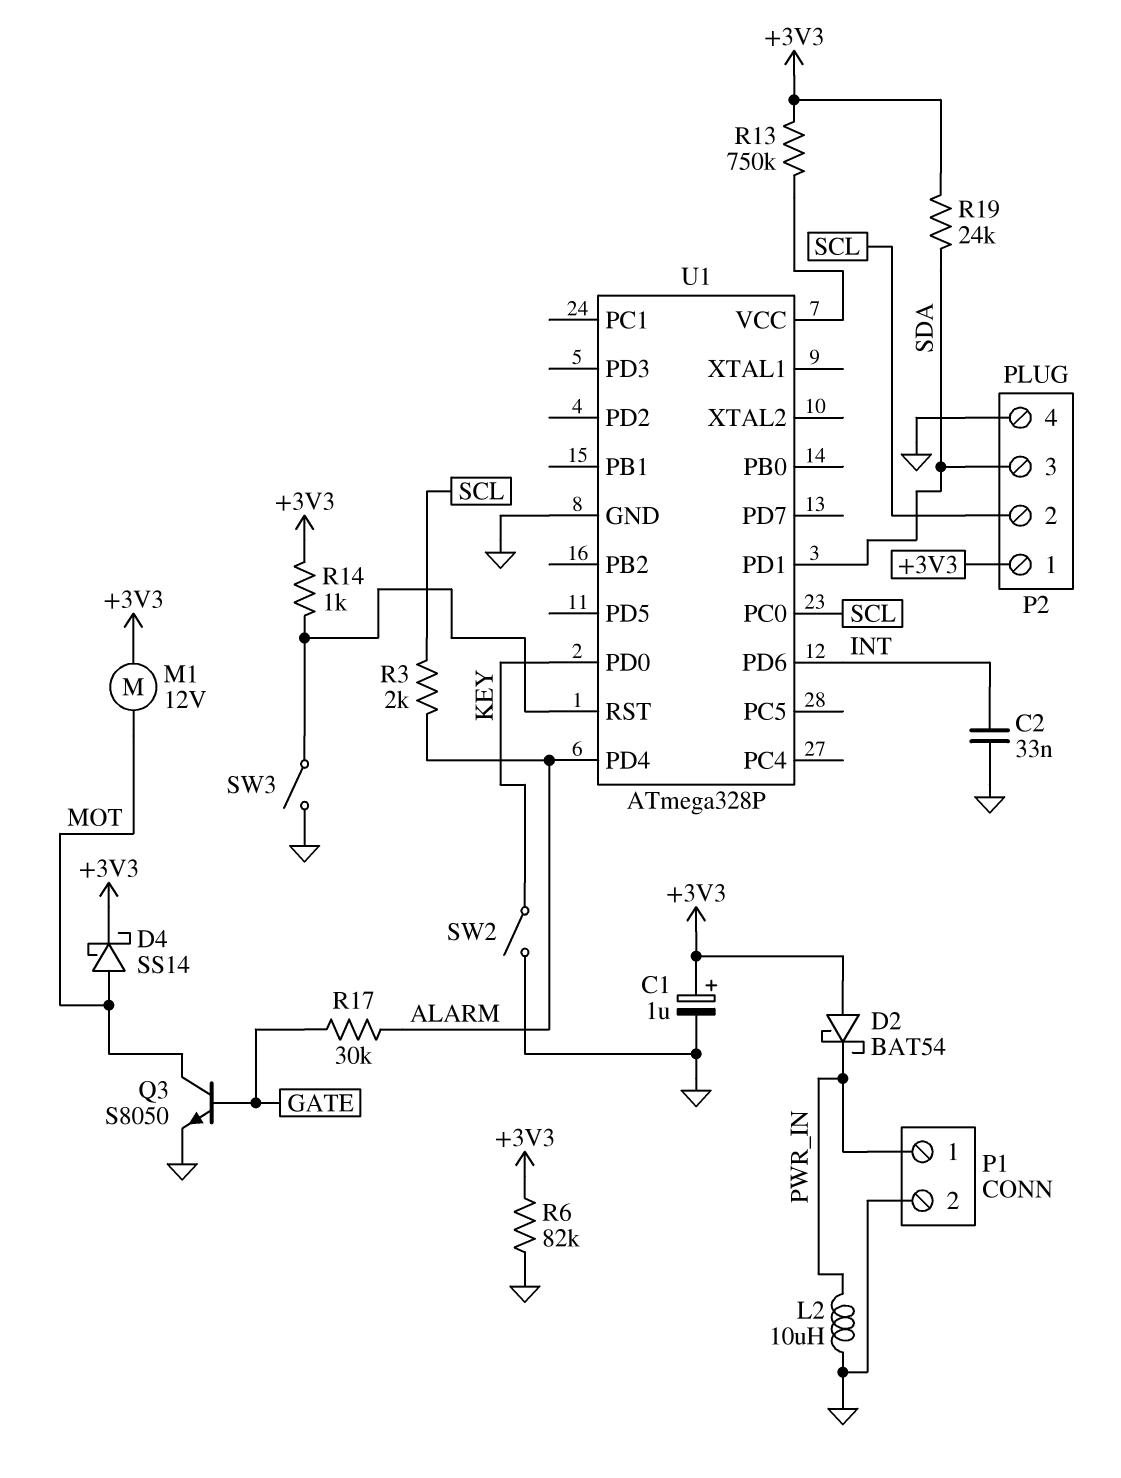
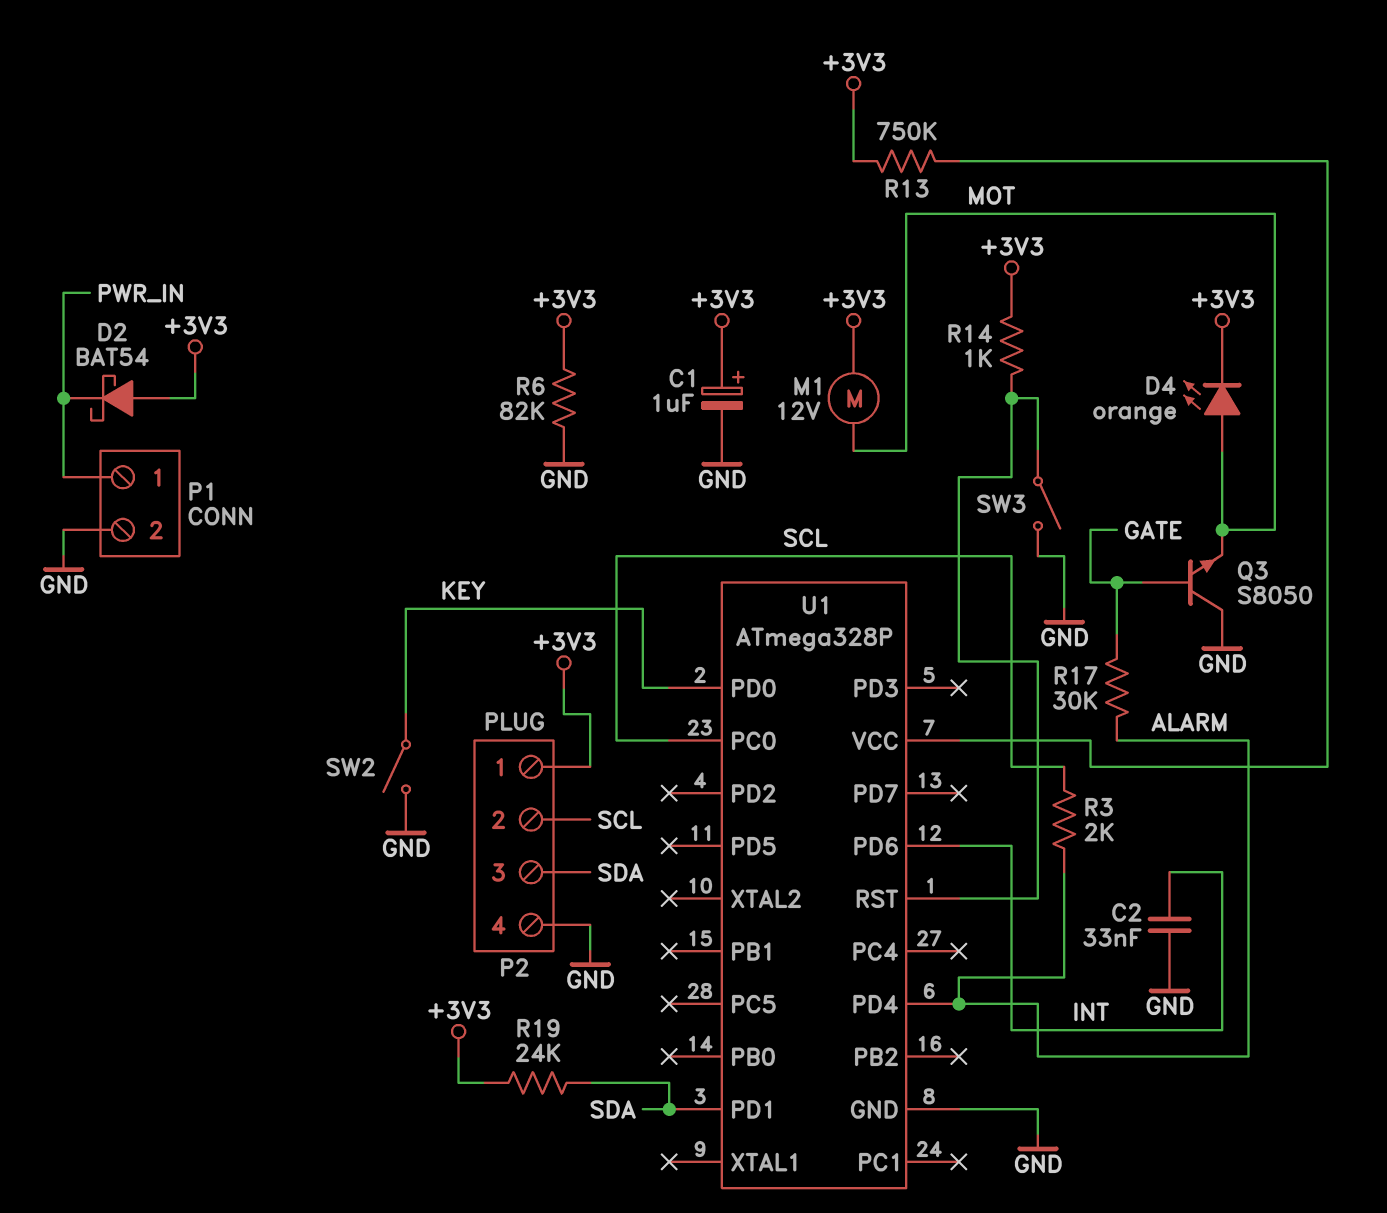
D4: schottky SS14 (A MOT, K +3V3) -> LED orange (A MOT, K +3V3)
L2: 10uH (GND, PWR_IN) -> none
Q3: NPN S8050 (B GATE, C MOT, E GND) -> NPN S8050 (B GATE, C GND, E MOT)

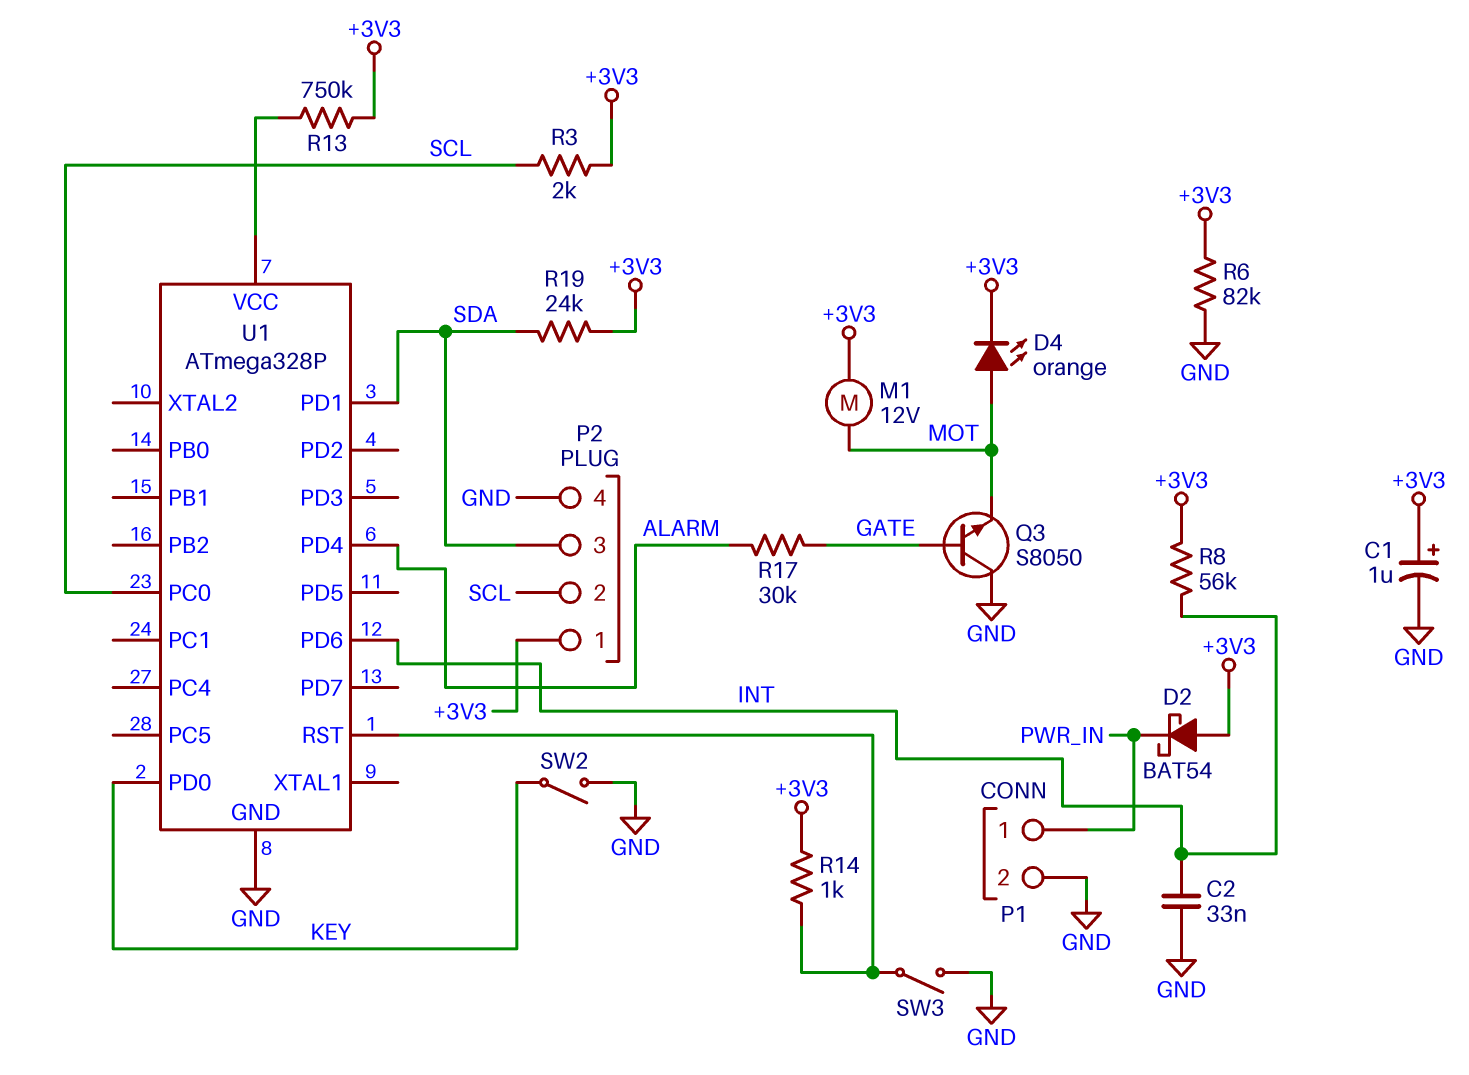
R3: 2k (ALARM, SCL) -> 2k (+3V3, SCL)
R8: none -> 56k (+3V3, INT)

